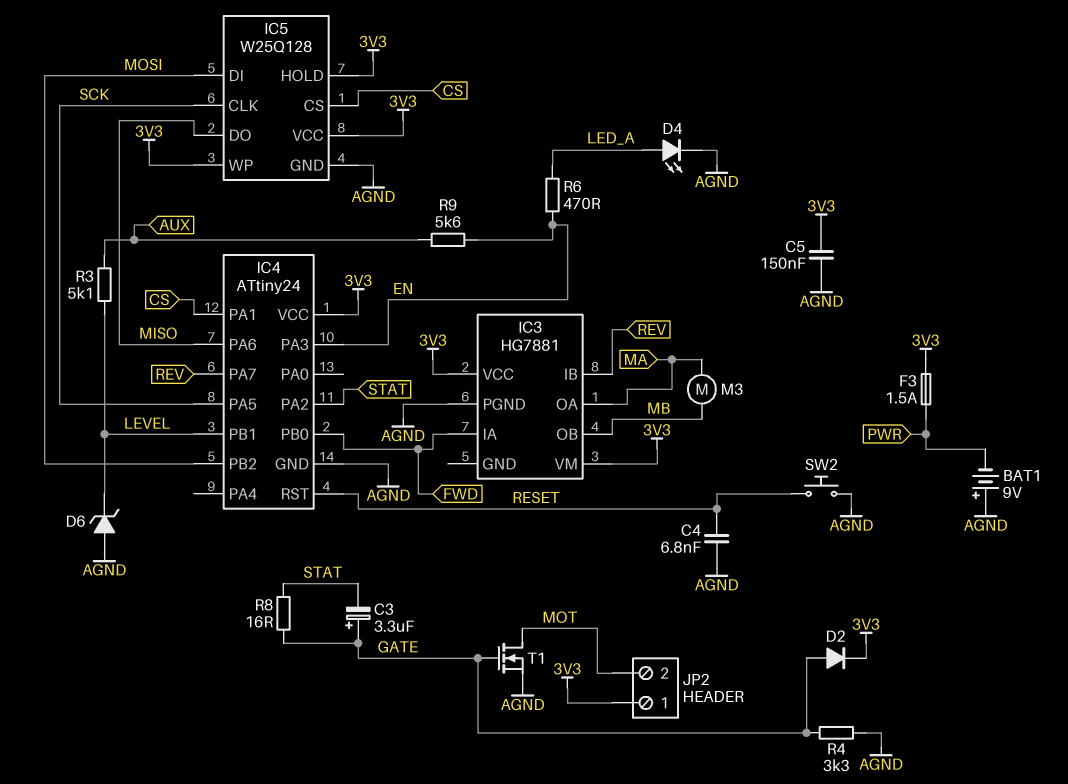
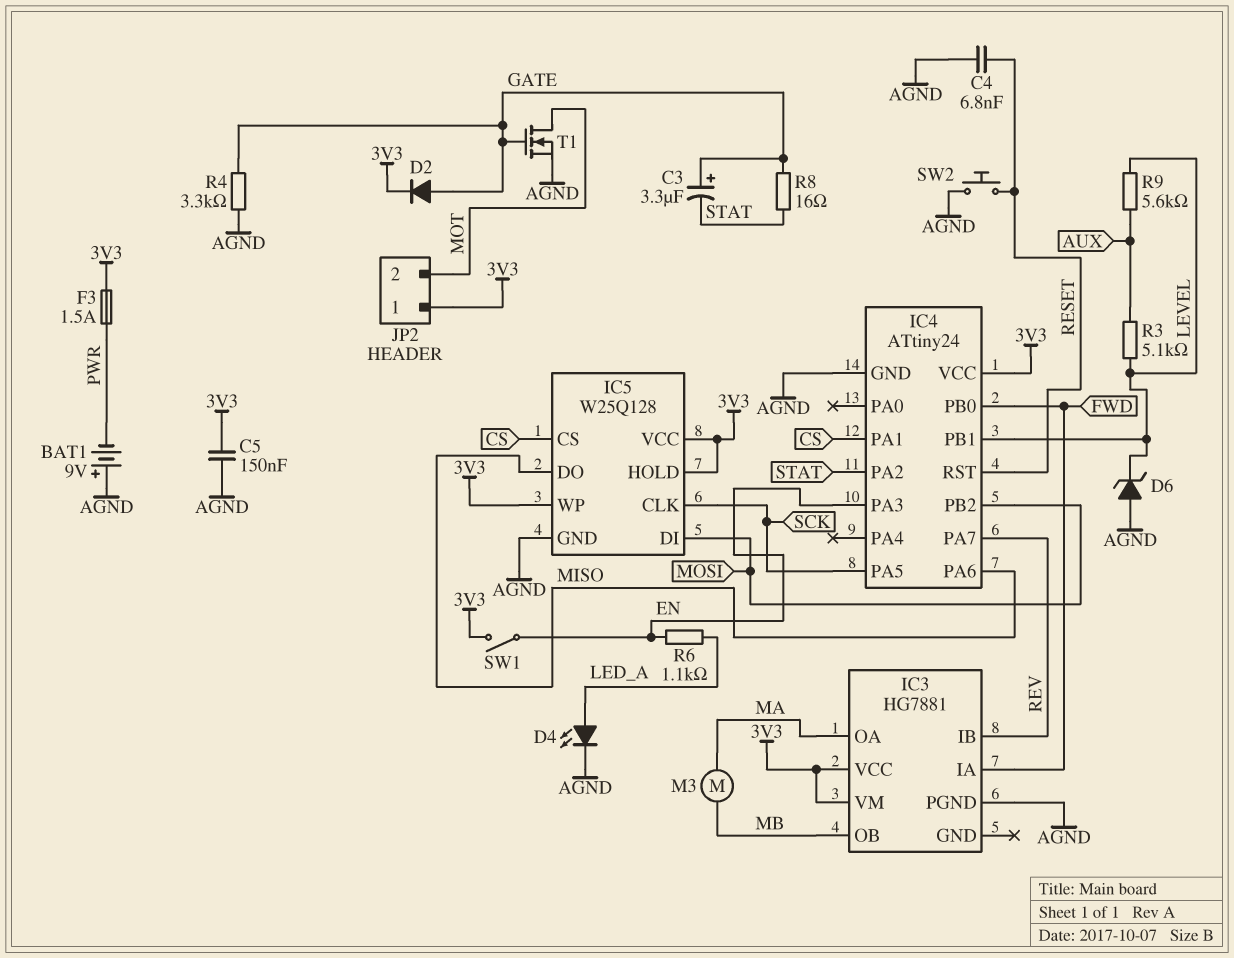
R6: 470 (EN, LED_A) -> 1.1k (EN, LED_A)
R9: 5.6k (AUX, EN) -> 5.6k (AUX, LEVEL)
SW1: none -> switch (3V3, EN)

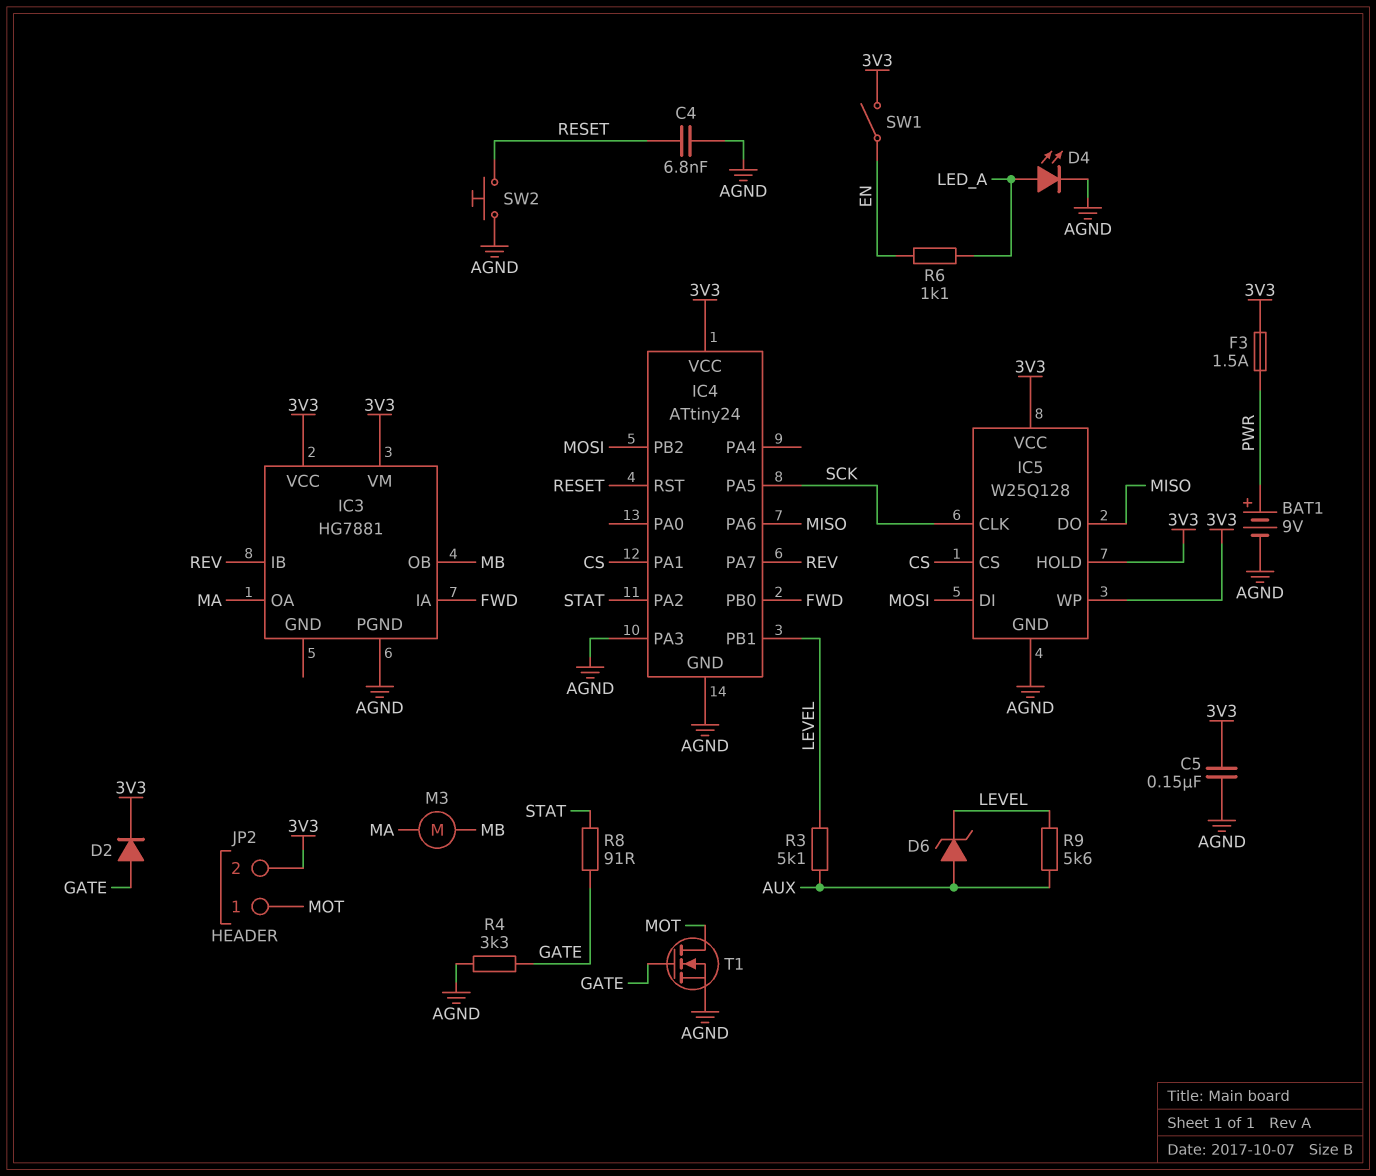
BAT1: 9V (plus AGND, minus PWR) -> 9V (plus PWR, minus AGND)
C3: 3.3uF (plus GATE, minus STAT) -> none
D6: zener (A AGND, K LEVEL) -> zener (A AUX, K LEVEL)
IC4 pin PA3: EN -> AGND
JP2 pin 1: 3V3 -> MOT
JP2 pin 2: MOT -> 3V3
R8: 16 (GATE, STAT) -> 91 (GATE, STAT)

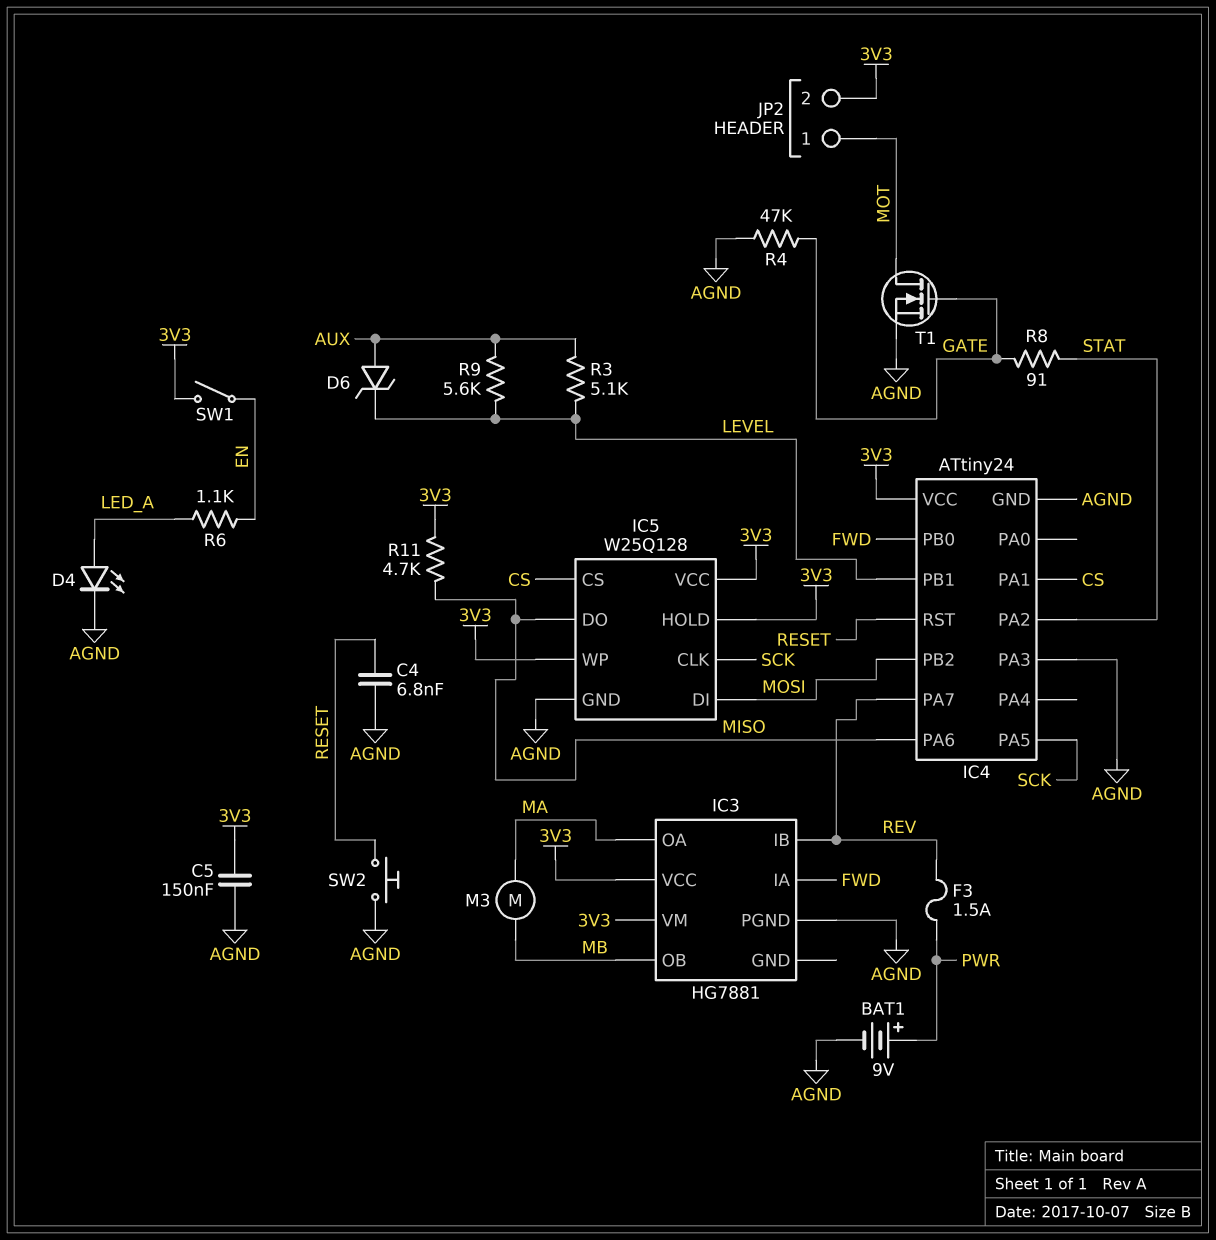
D2: diode (A GATE, K 3V3) -> none
F3: 1.5A (3V3, PWR) -> 1.5A (PWR, REV)
R4: 3.3k (AGND, GATE) -> 47k (AGND, GATE)
R11: none -> 4.7k (3V3, MISO)

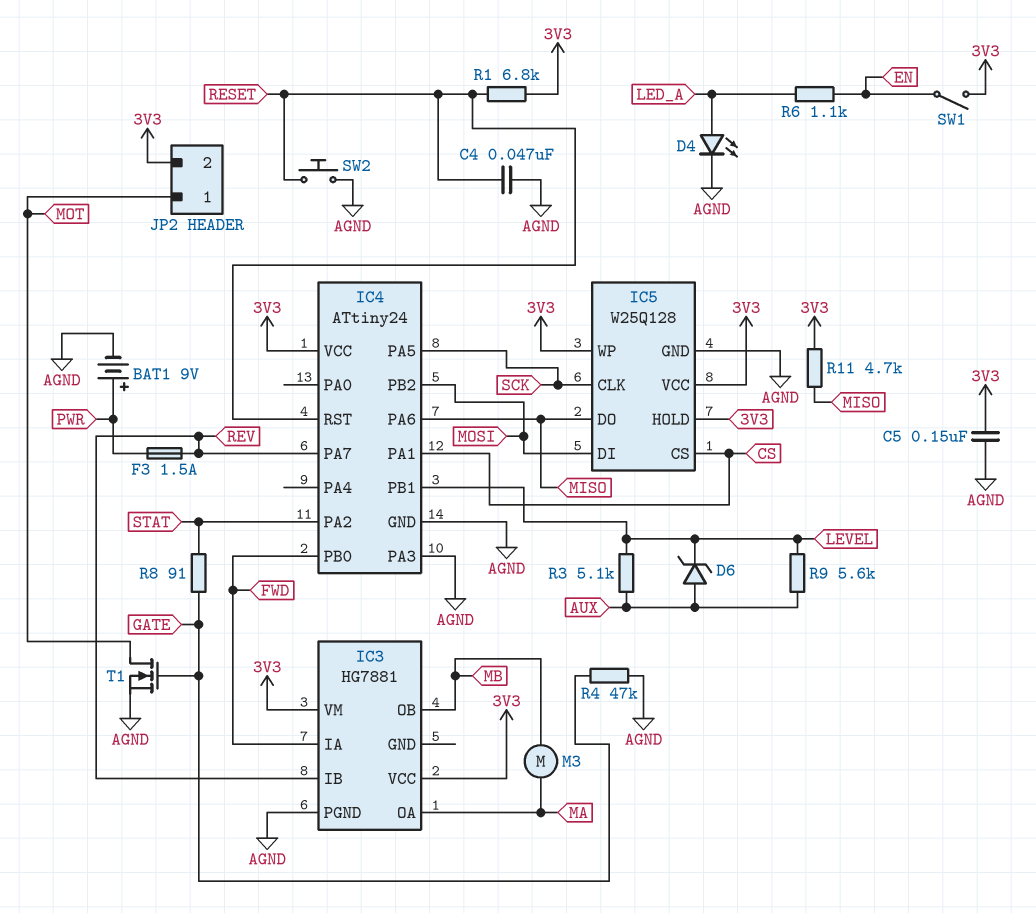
C4: 6.8nF (AGND, RESET) -> 47nF (AGND, RESET)
R1: none -> 6.8k (3V3, RESET)

